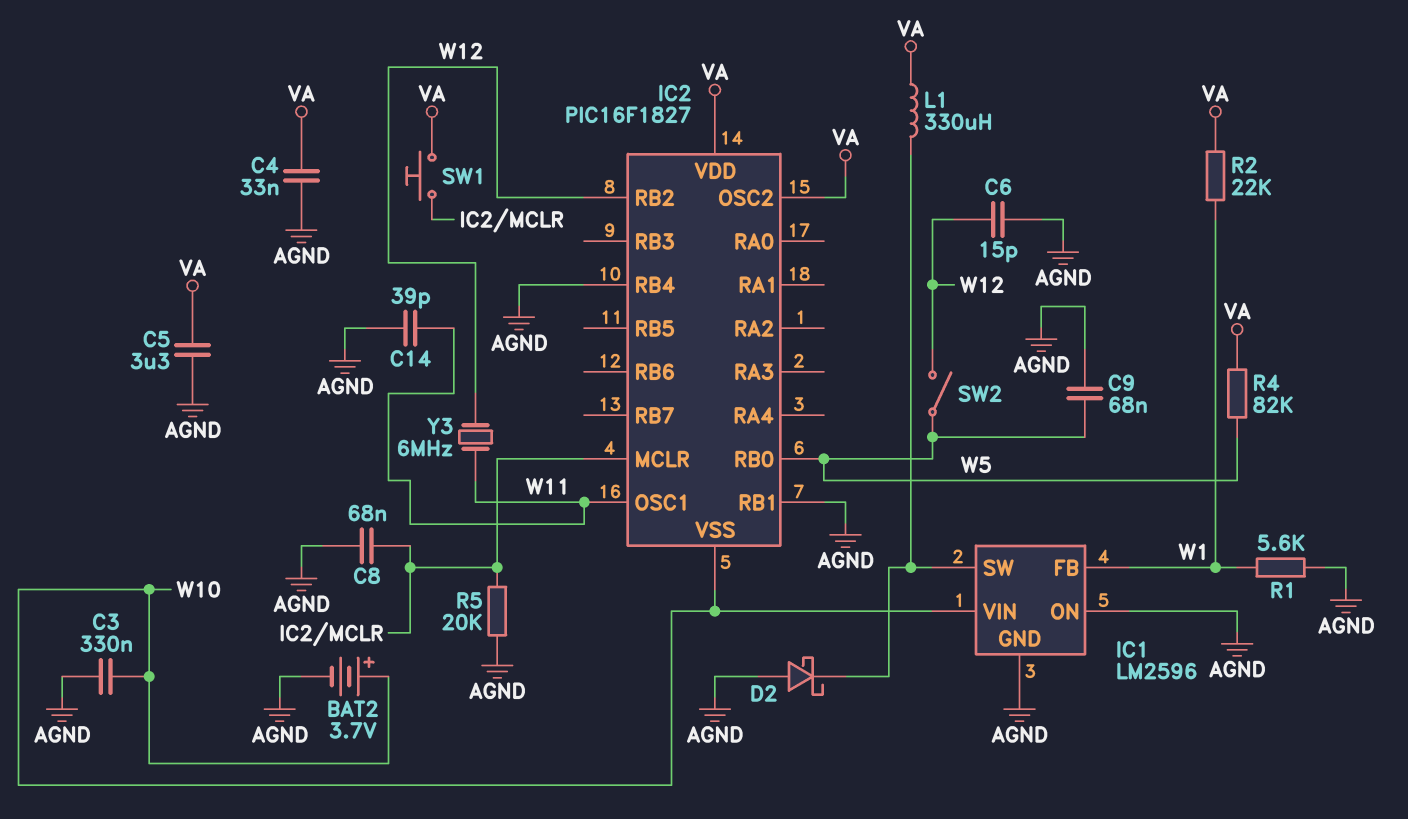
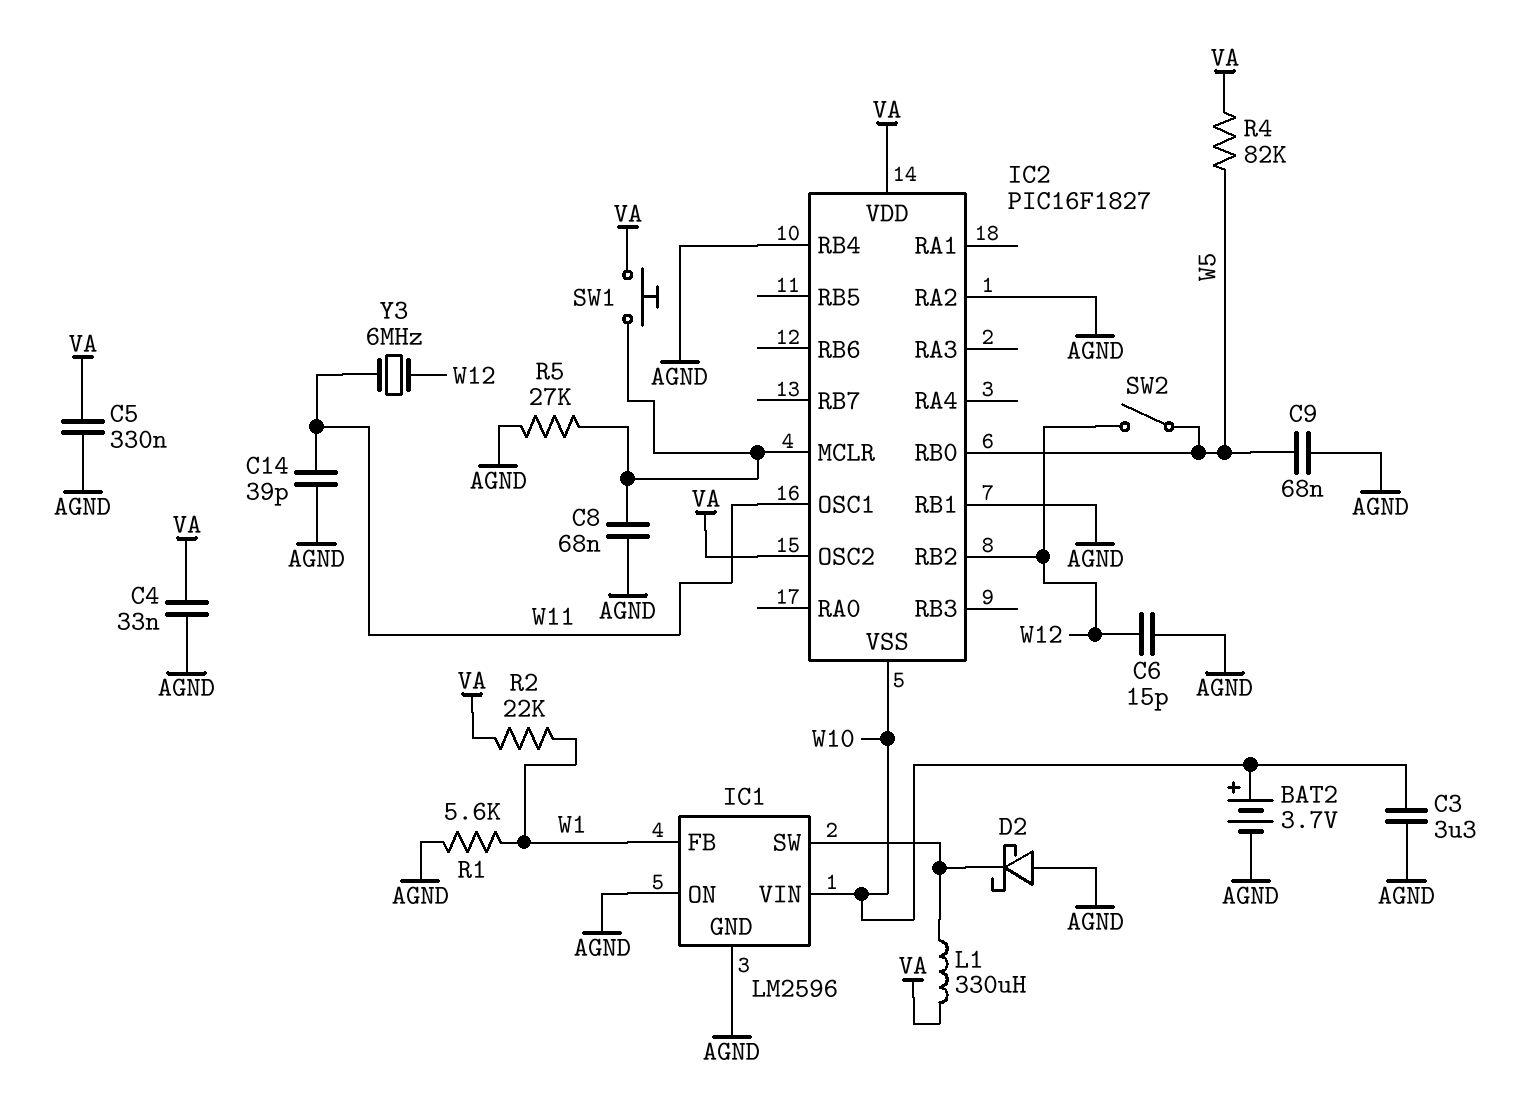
C3: 330nF (AGND, W10) -> 3.3uF (AGND, W10)
C5: 3.3uF (AGND, VA) -> 330nF (AGND, VA)
IC2 pin RA2: none -> AGND
R5: 20k (AGND, IC2/MCLR) -> 27k (AGND, IC2/MCLR)

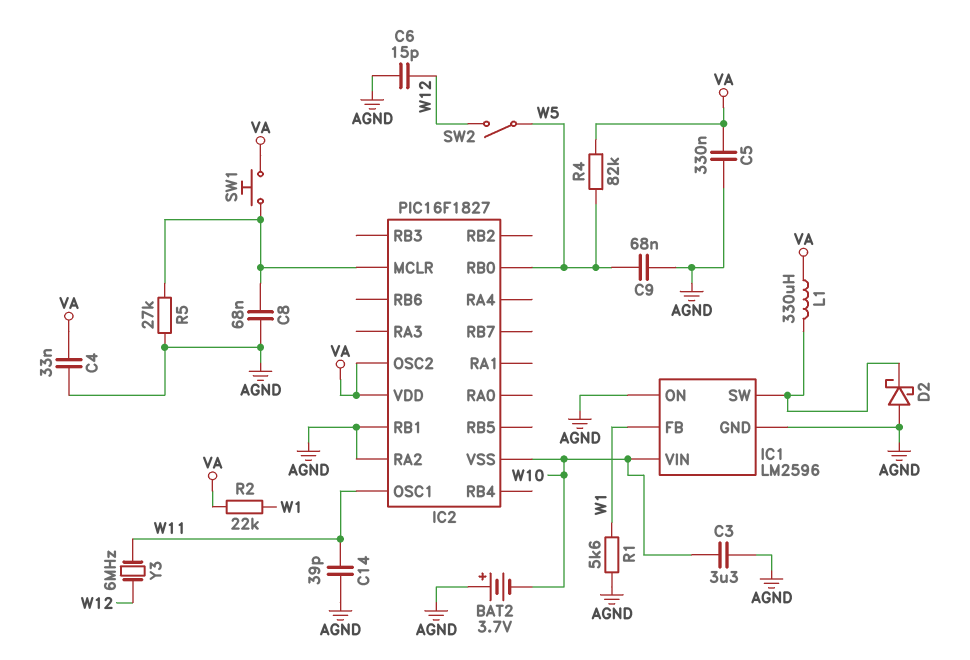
BAT2: 3.7V (plus W10, minus AGND) -> 3.7V (plus AGND, minus W10)
IC2 pin RB2: W12 -> none
IC2 pin RB4: AGND -> none

